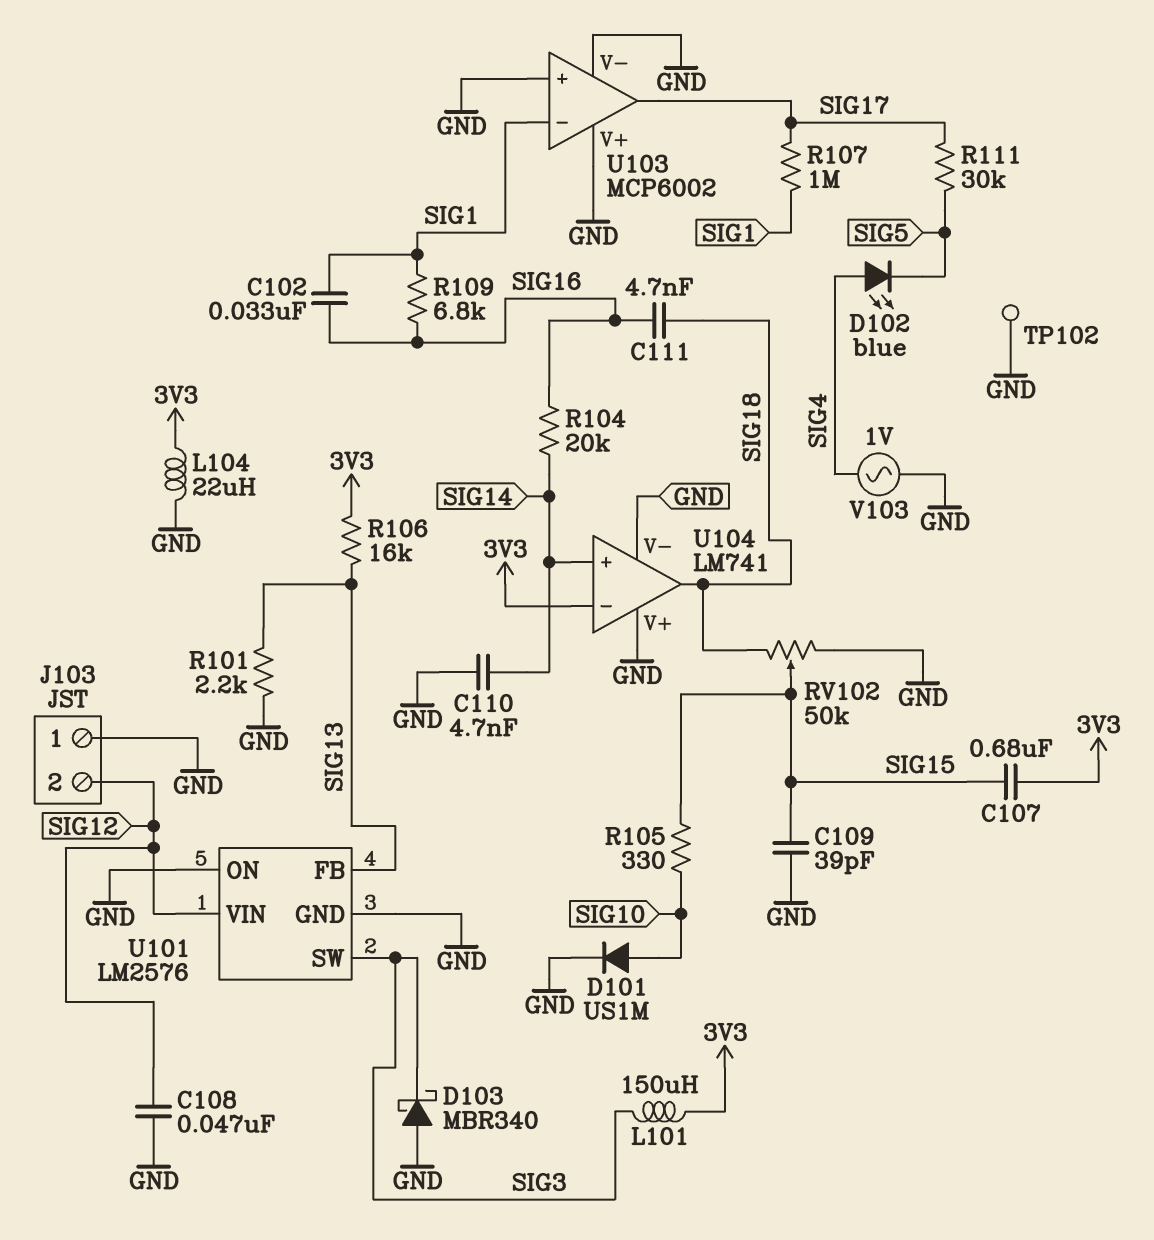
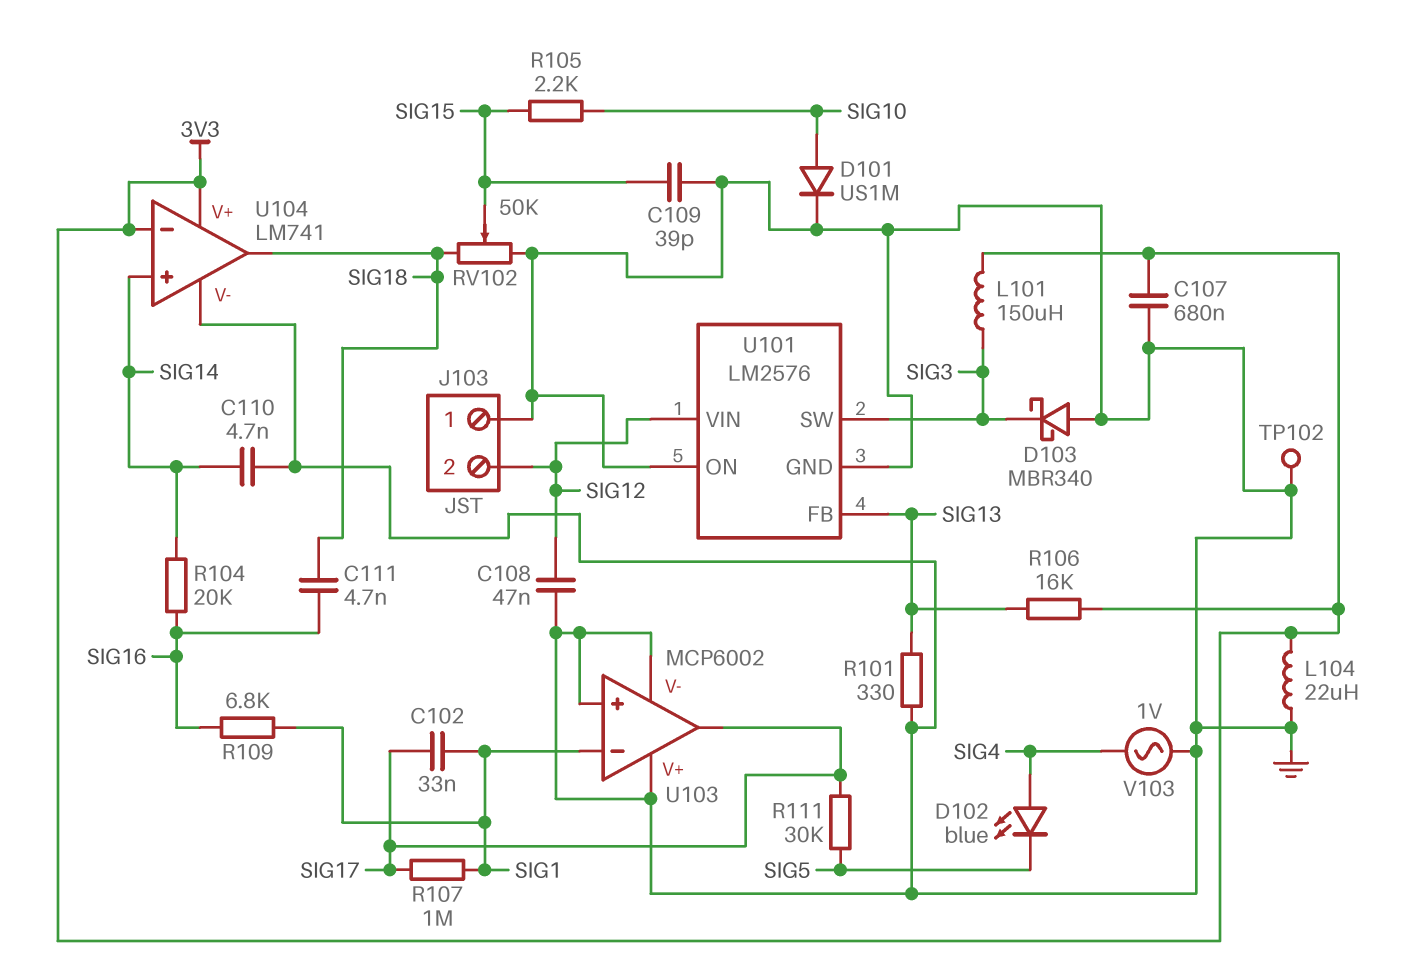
C102: 33nF (SIG1, SIG16) -> 33nF (SIG1, SIG17)
C107: 680nF (3V3, SIG15) -> 680nF (3V3, GND)
R101: 2.2k (GND, SIG13) -> 330 (GND, SIG13)
R105: 330 (SIG10, SIG15) -> 2.2k (SIG10, SIG15)
U104 pin V+: GND -> 3V3

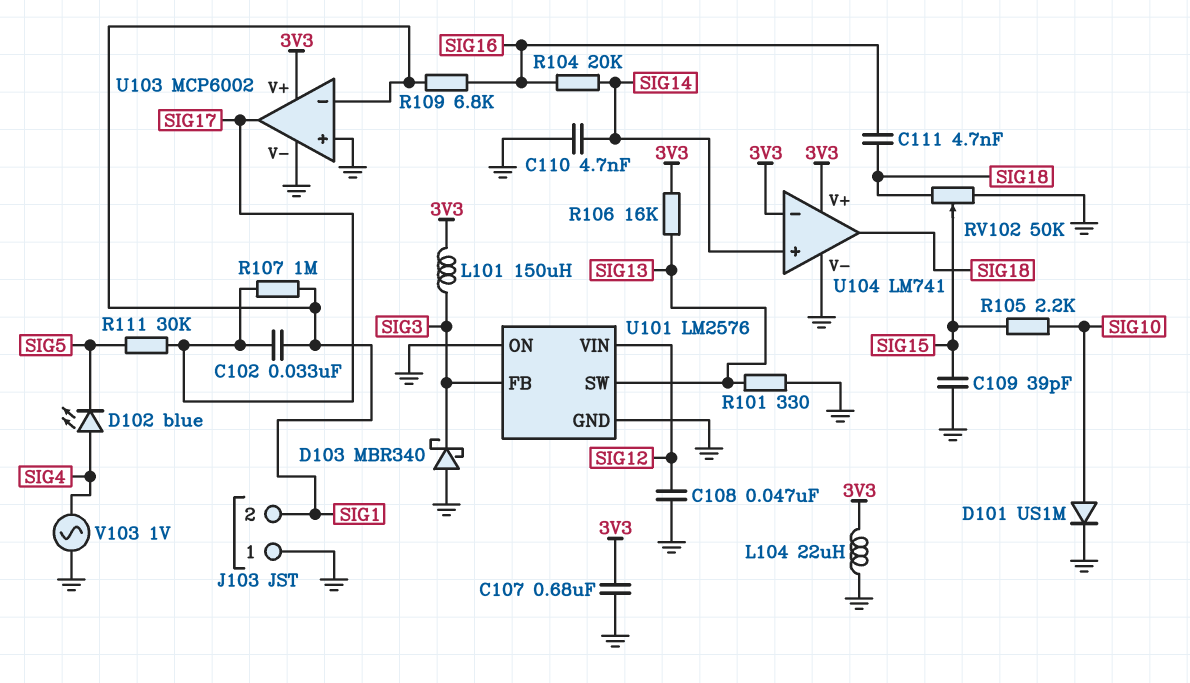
J103 pin 2: SIG12 -> SIG1
TP102: test point (GND) -> none
U101 pin FB: SIG13 -> SIG3
U101 pin SW: SIG3 -> SIG13
U103 pin V+: GND -> 3V3

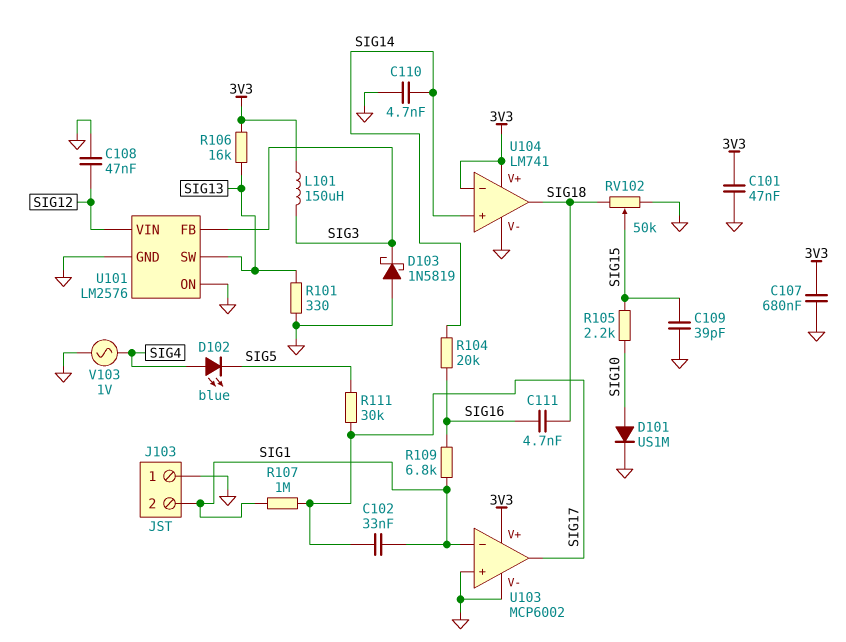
C101: none -> 47nF (3V3, GND)
D103: schottky MBR340 (A GND, K SIG3) -> schottky 1N5819 (A GND, K SIG3)
L104: 22uH (3V3, GND) -> none

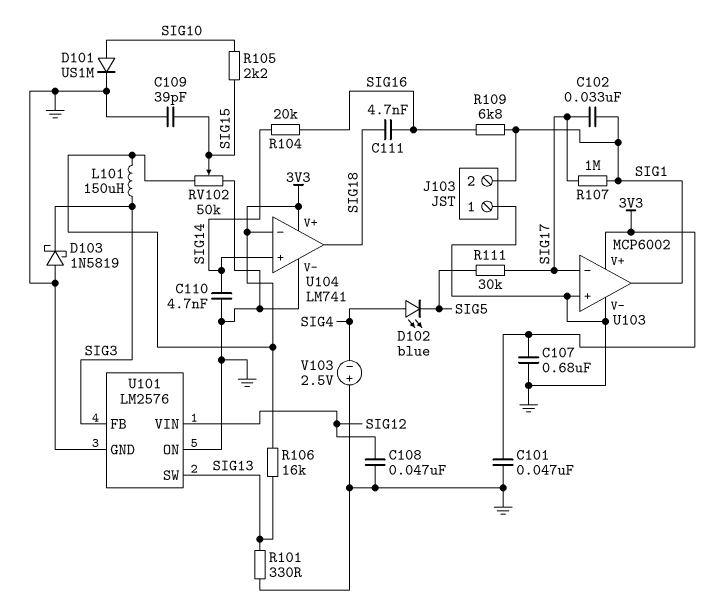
RV102: 50k (GND, SIG18, wiper SIG15) -> 50k (3V3, GND, wiper SIG15)
U103 pin in-: SIG1 -> SIG17
U103 pin out: SIG17 -> SIG1
V103: AC 1V (GND, SIG4) -> 2.5V (plus GND, minus SIG4)

